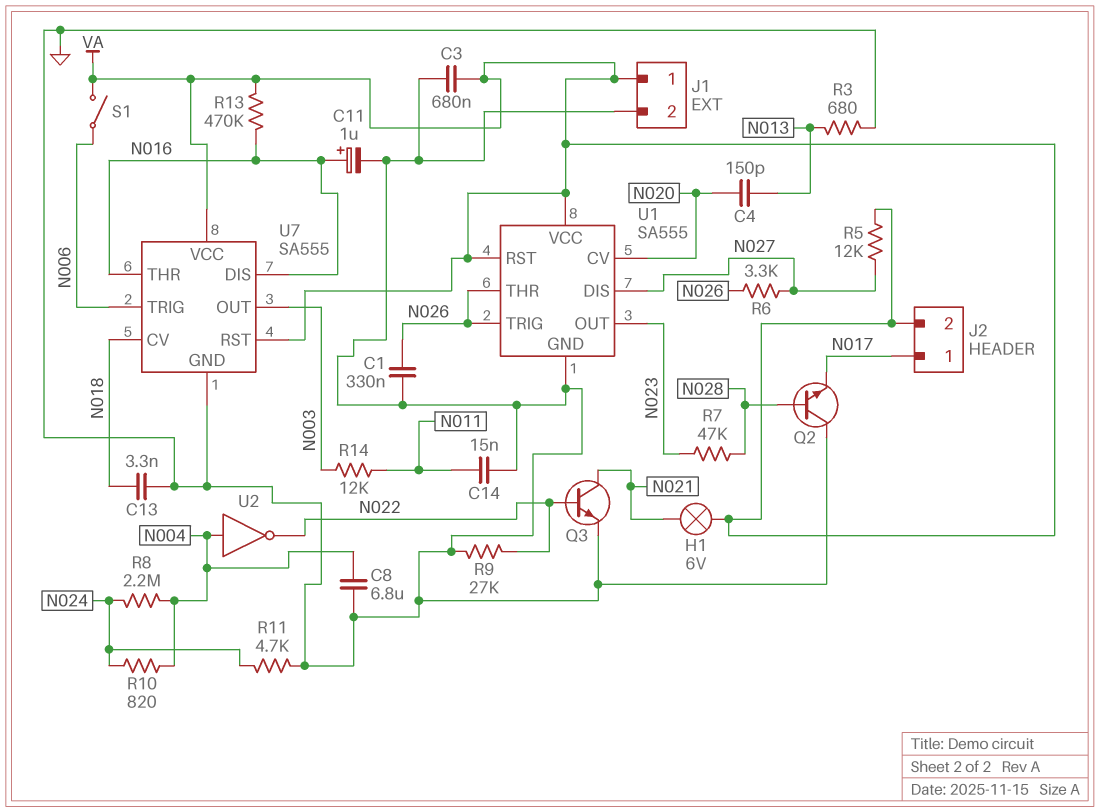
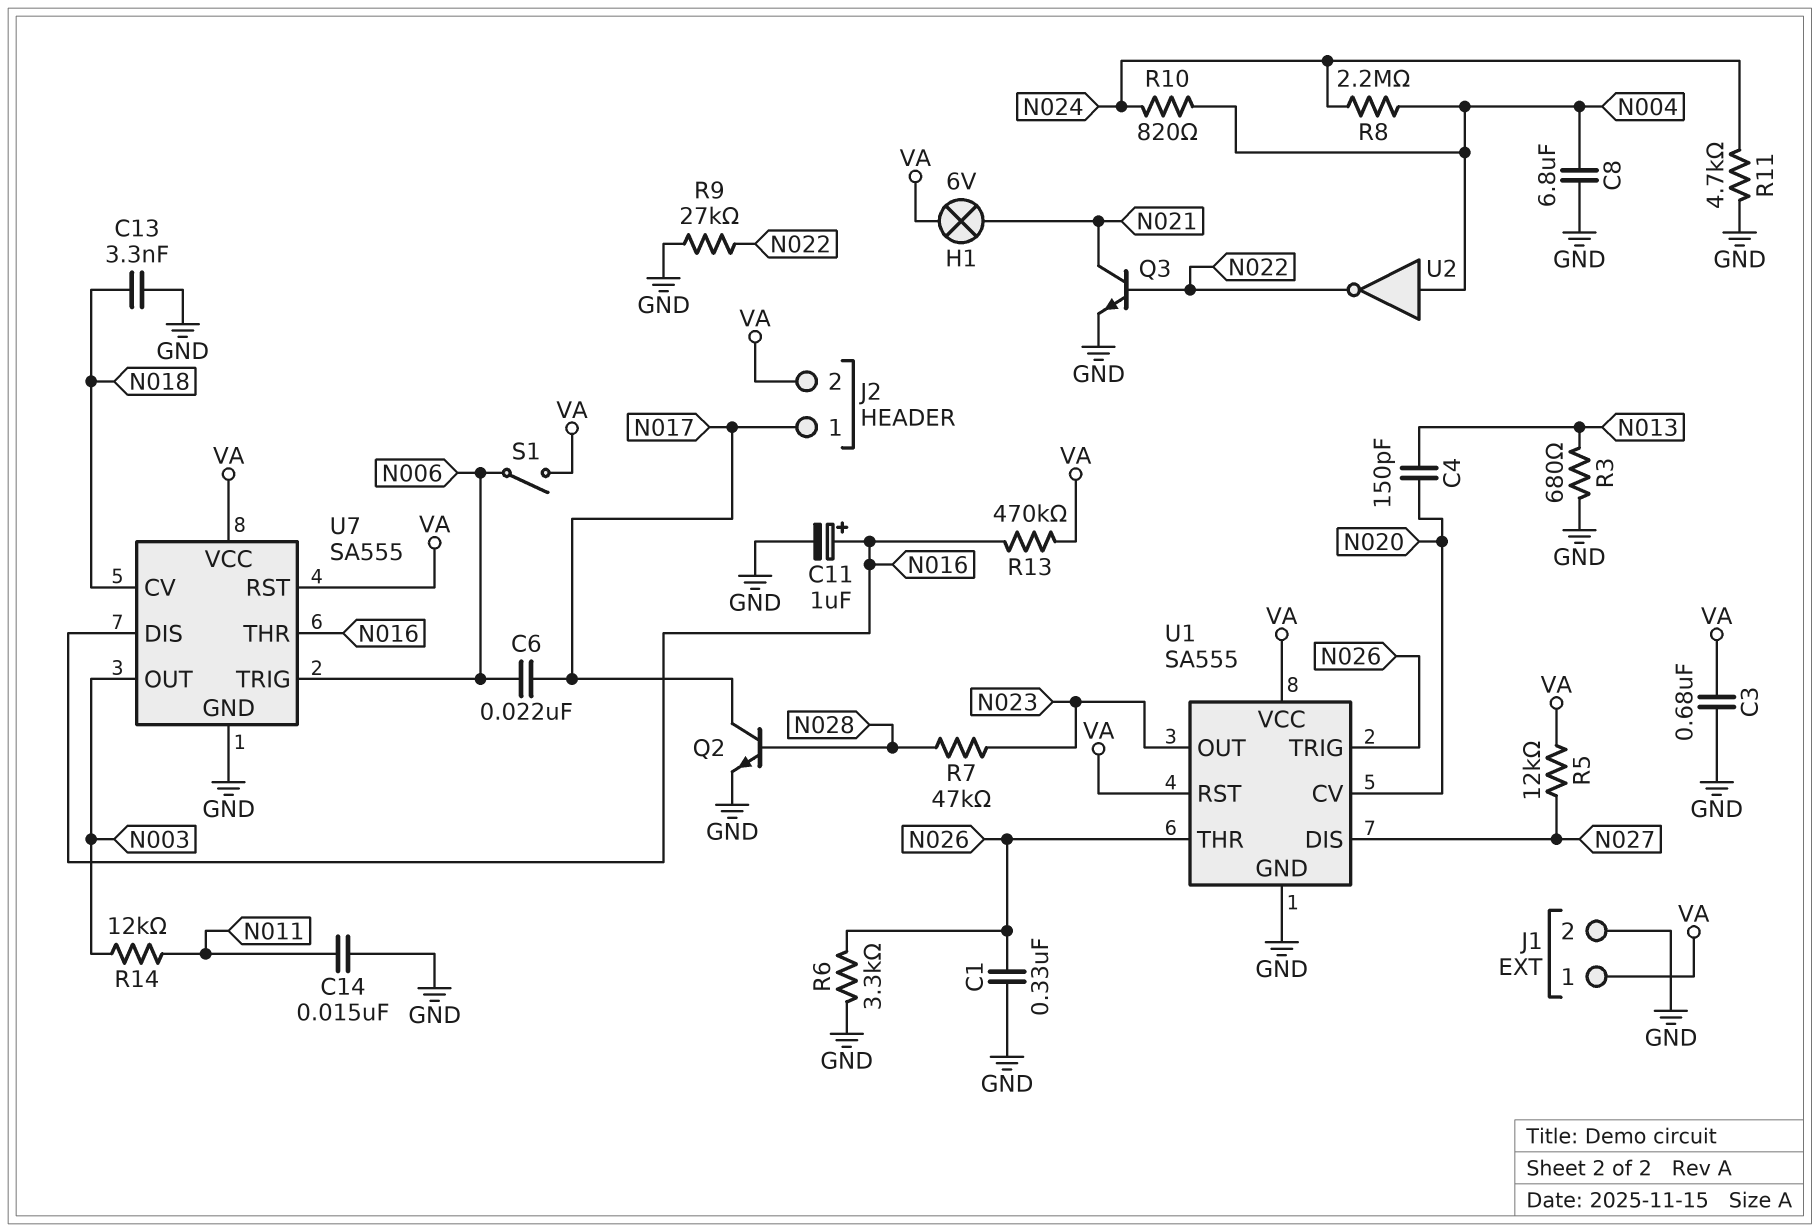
C6: none -> 22nF (N006, N017)
Q2: NPN (B N028, C GND, E N017) -> NPN (B N028, C N017, E GND)
R6: 3.3k (N026, N027) -> 3.3k (GND, N026)

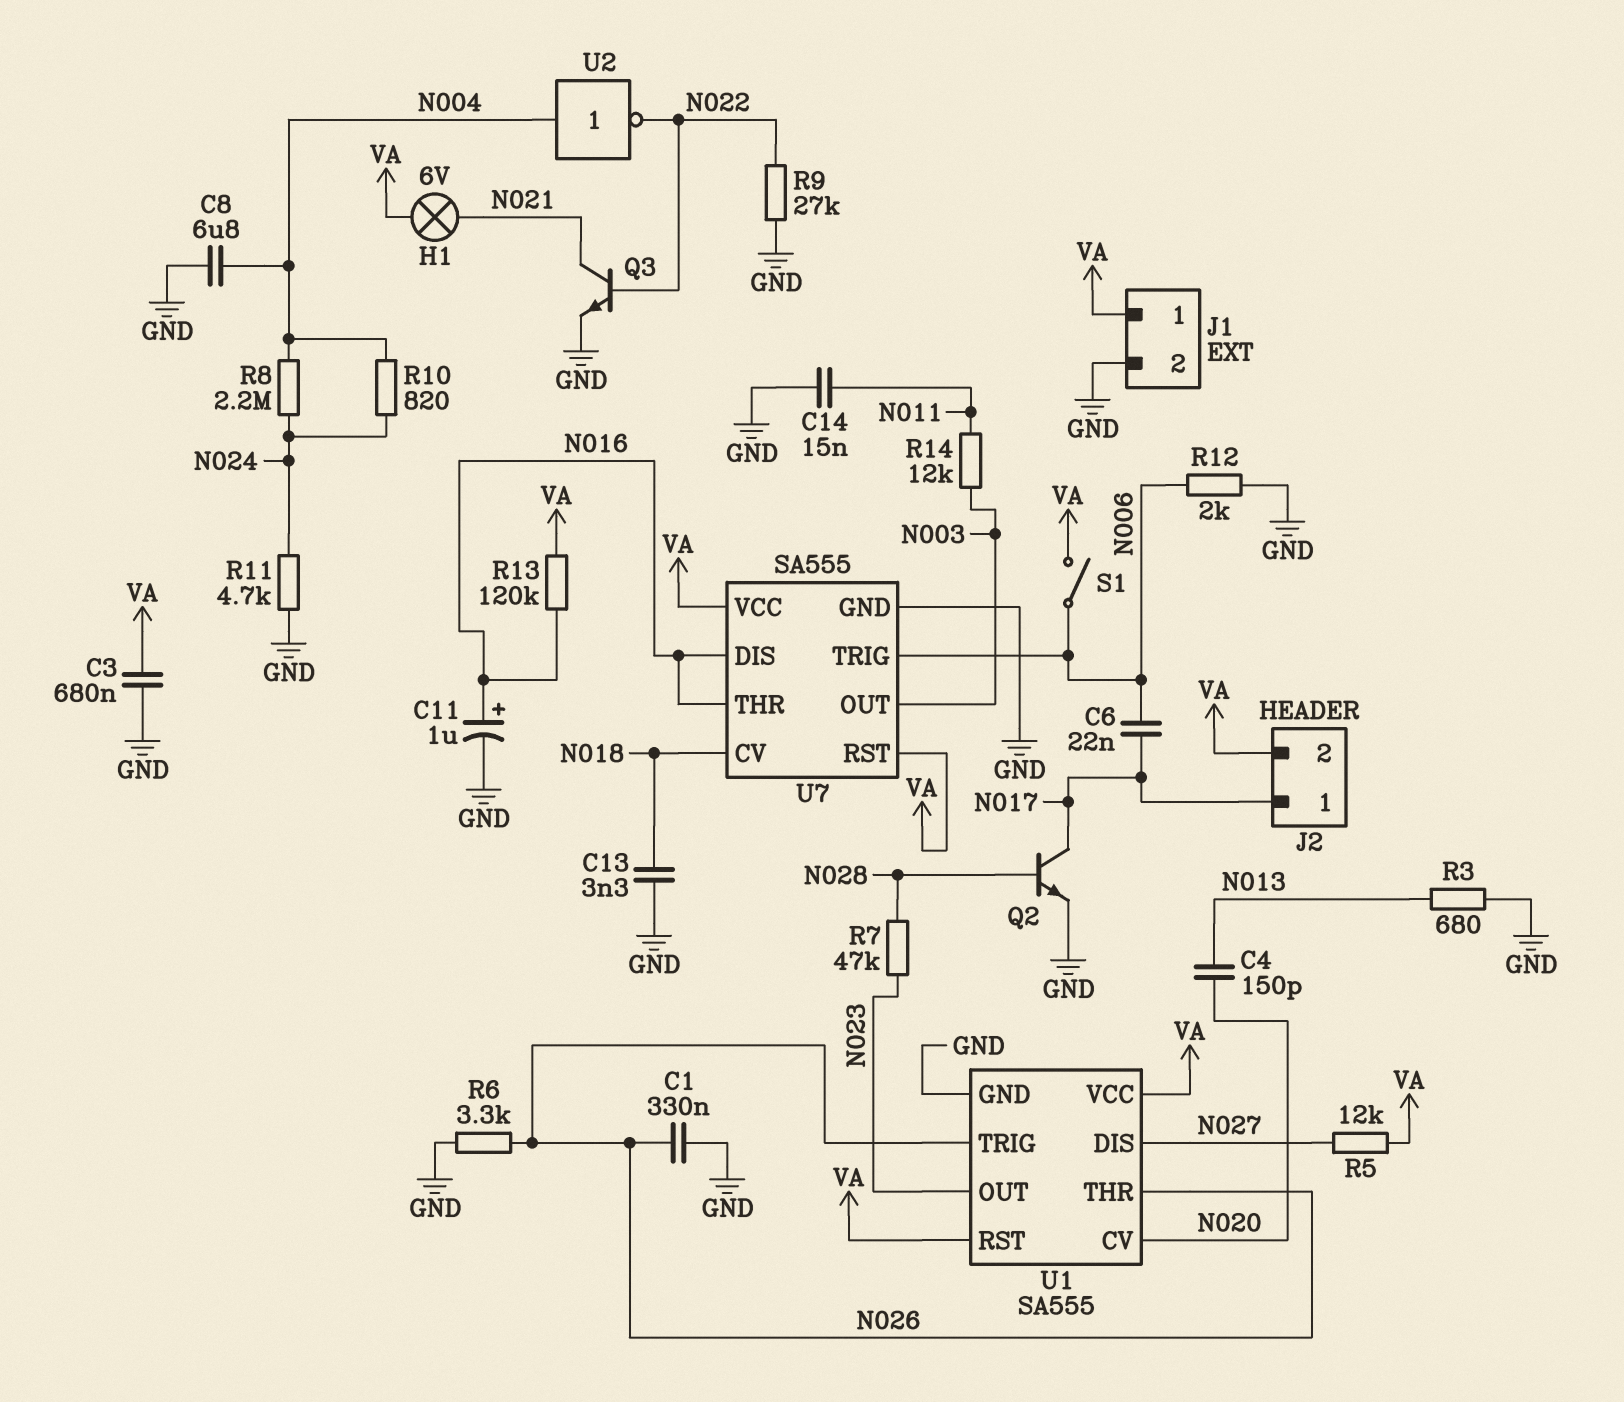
R12: none -> 2k (GND, N006)
R13: 470k (N016, VA) -> 120k (N016, VA)

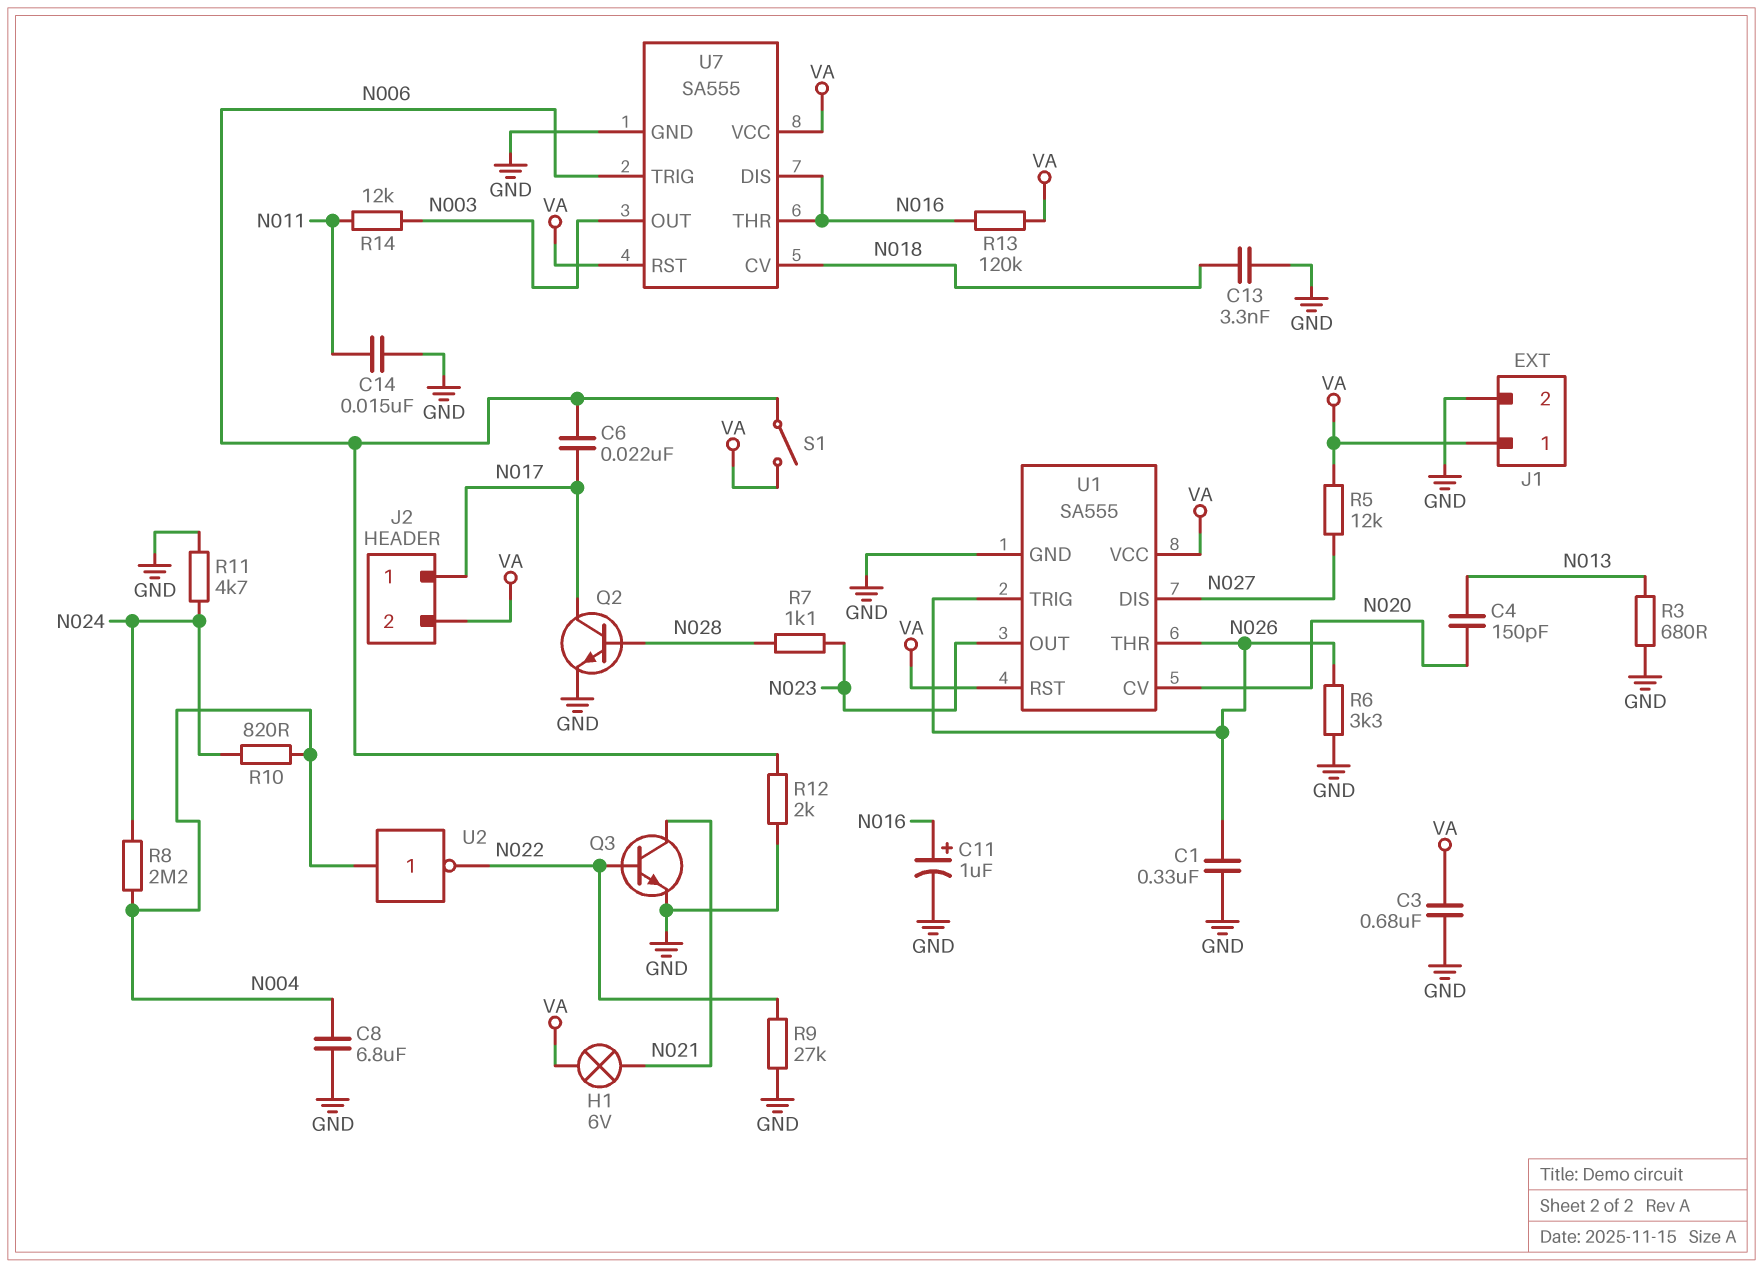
R7: 47k (N023, N028) -> 1.1k (N023, N028)

